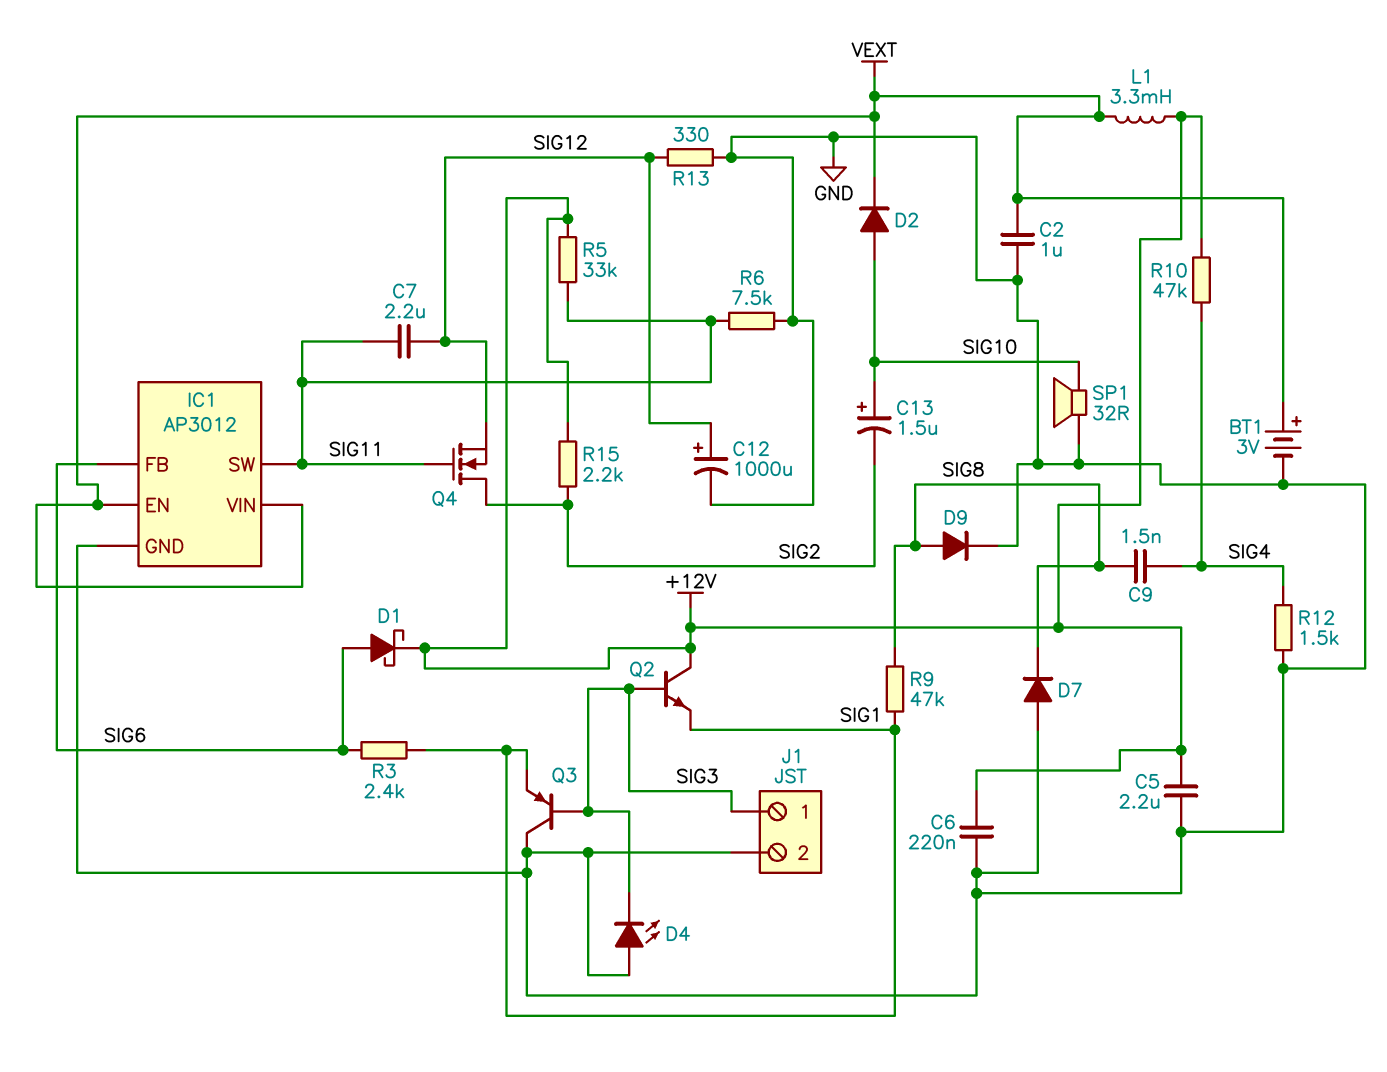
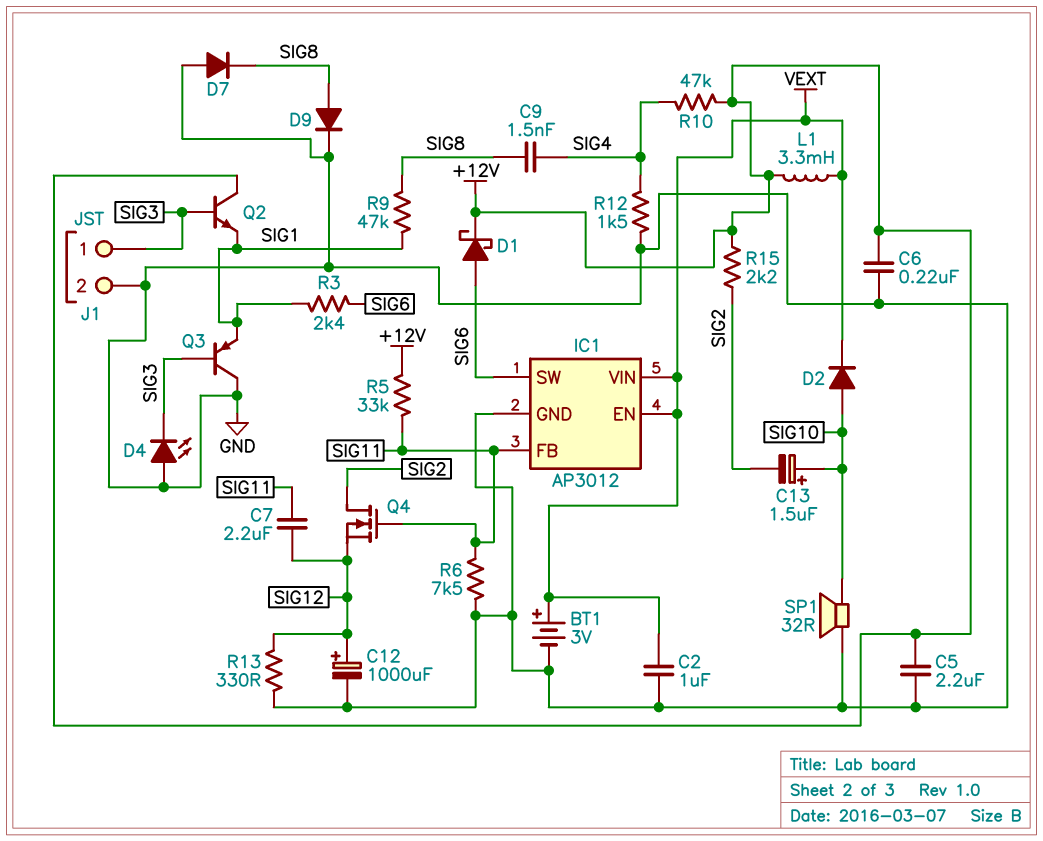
IC1 pin FB: SIG6 -> SIG11
IC1 pin SW: SIG11 -> SIG6

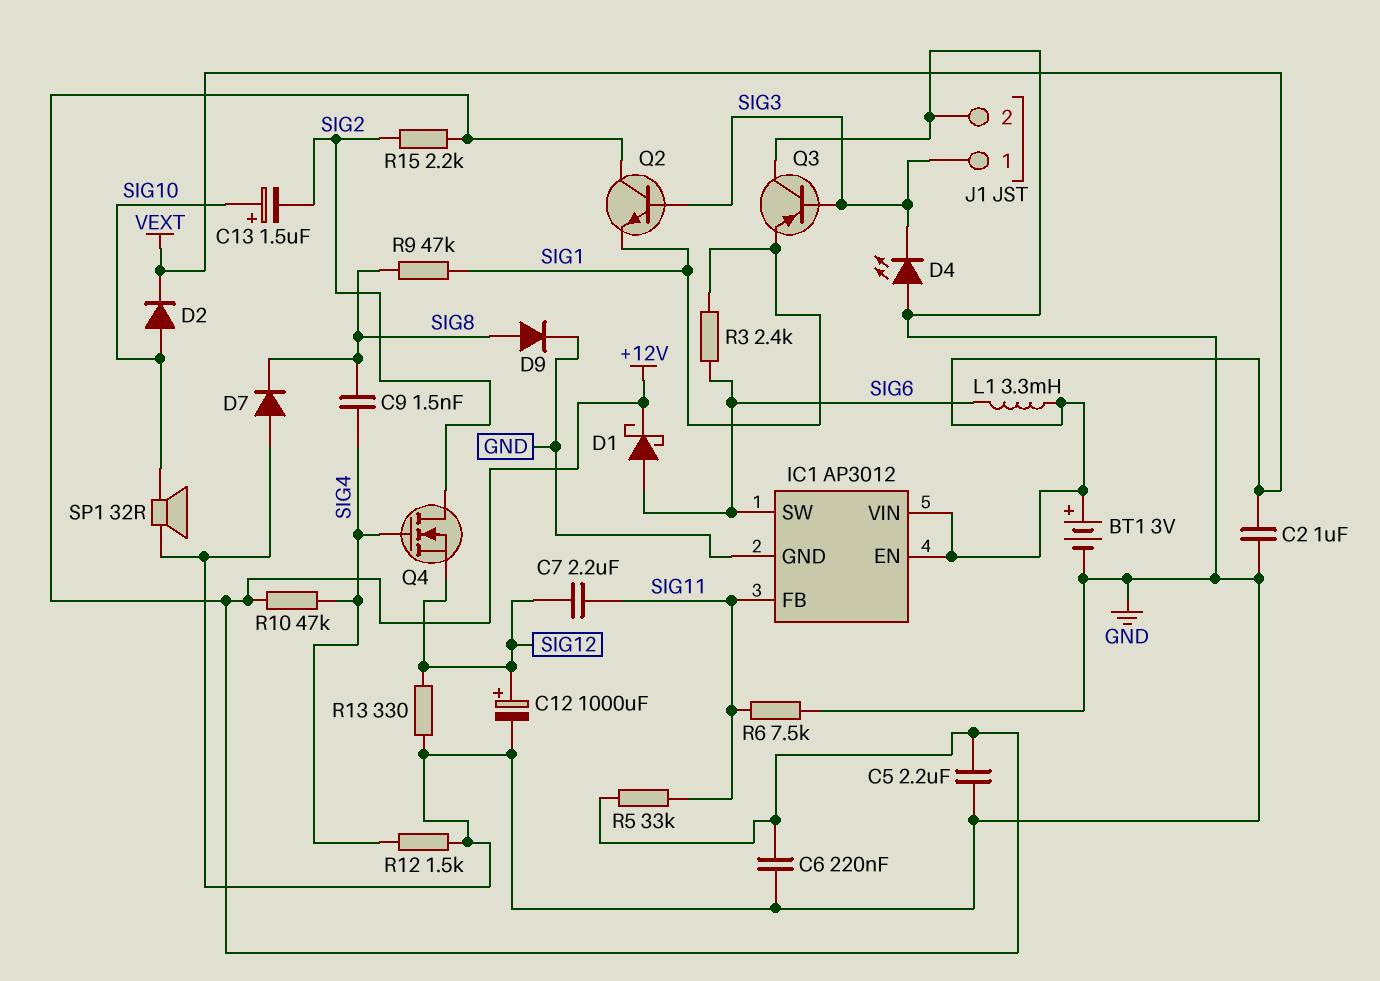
L1: 3.3mH (+12V, VEXT) -> 3.3mH (SIG6, VEXT)
Q4: NMOS (G SIG11, D SIG2, S SIG12) -> NMOS (G SIG4, D SIG2, S SIG12)

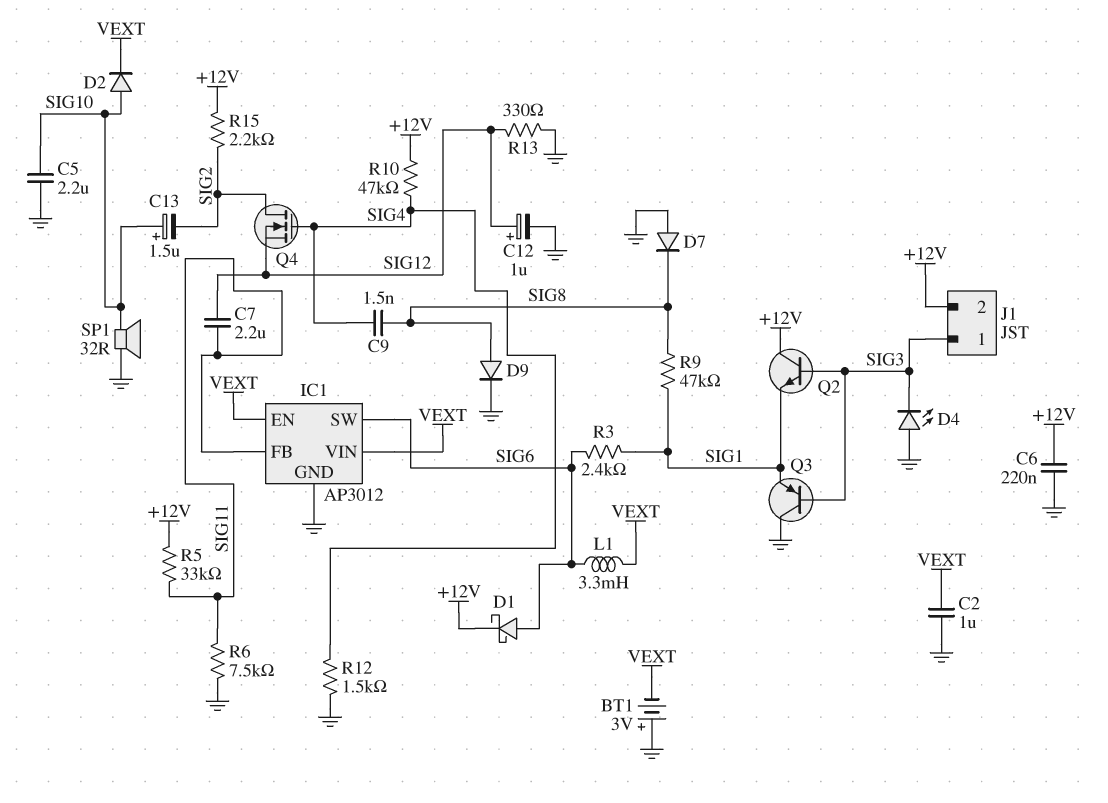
BT1: 3V (plus VEXT, minus GND) -> 3V (plus GND, minus VEXT)
C5: 2.2uF (+12V, GND) -> 2.2uF (GND, SIG10)
C12: 1000uF (plus SIG12, minus GND) -> 1uF (plus SIG12, minus GND)
J1 pin 2: GND -> +12V

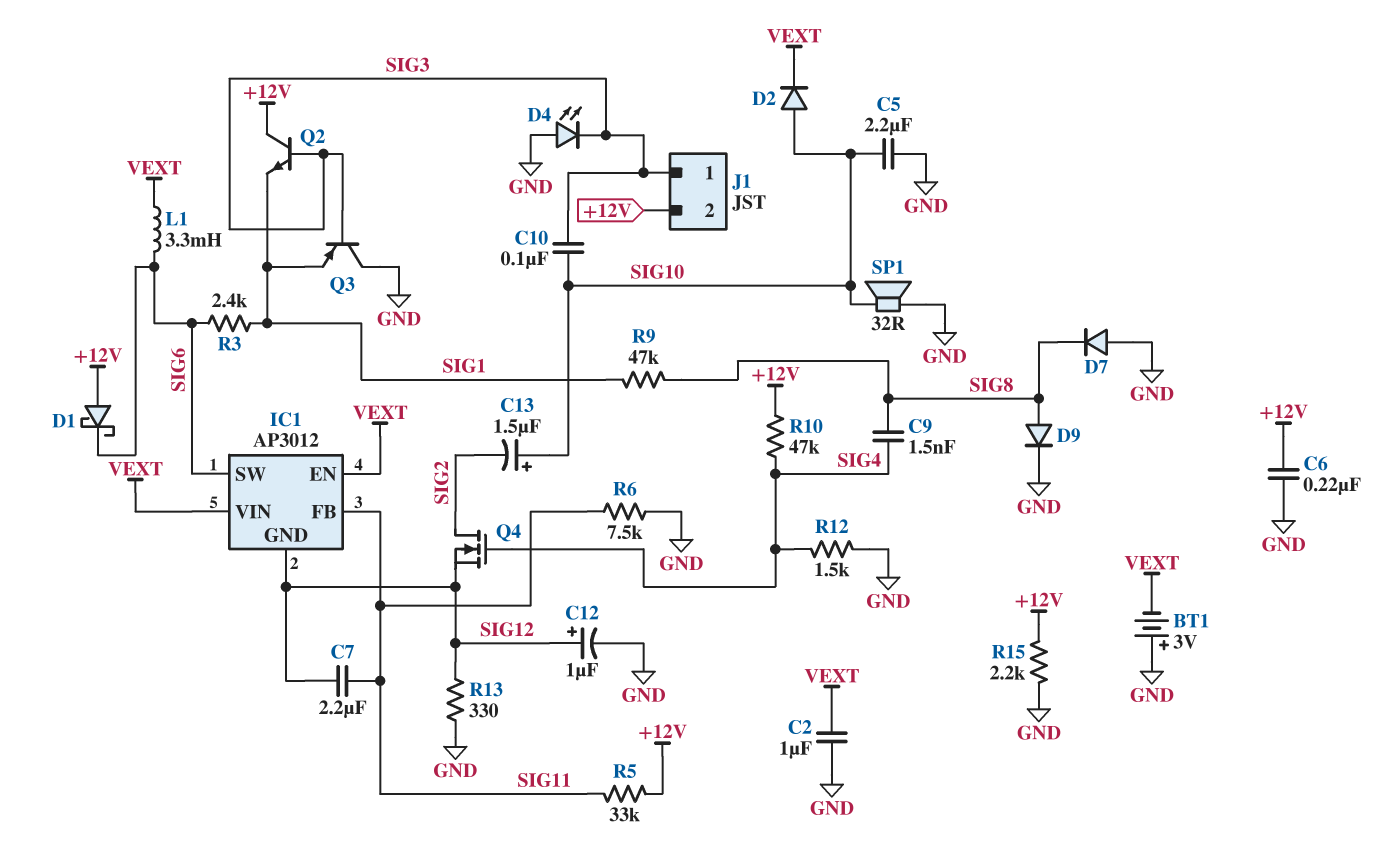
C10: none -> 100nF (SIG3, SIG10)
D1: schottky (A SIG6, K +12V) -> schottky (A +12V, K SIG6)
IC1 pin GND: GND -> SIG12
R15: 2.2k (+12V, SIG2) -> 2.2k (+12V, GND)

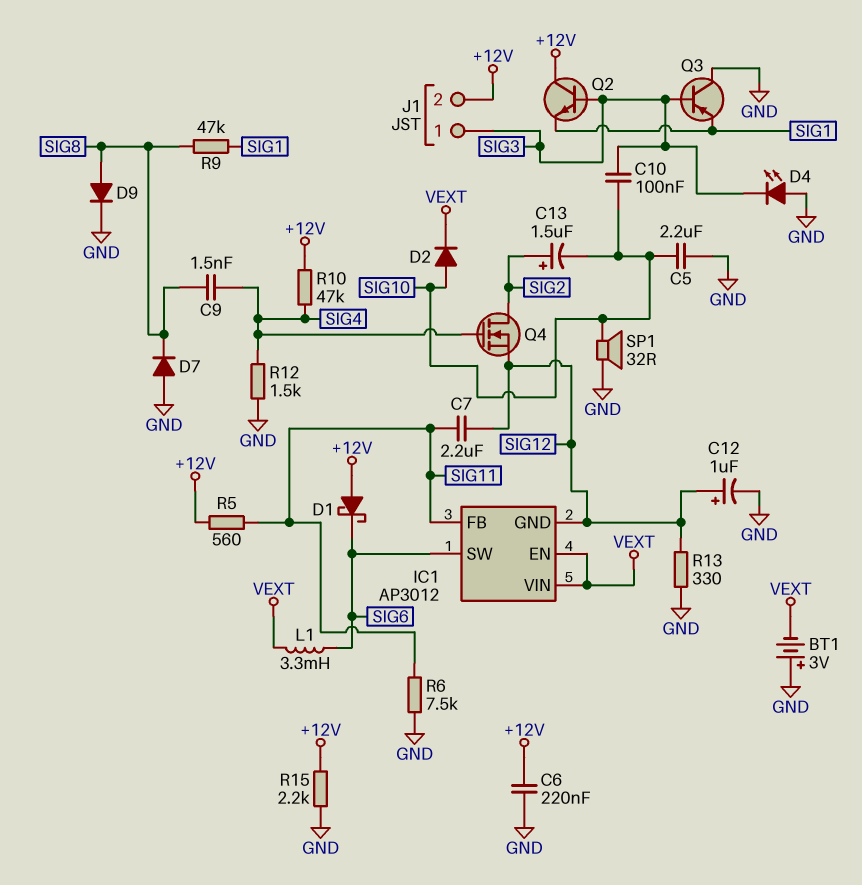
C2: 1uF (GND, VEXT) -> none
C13: 1.5uF (plus SIG10, minus SIG2) -> 1.5uF (plus SIG2, minus SIG10)
R3: 2.4k (SIG1, SIG6) -> none
R5: 33k (+12V, SIG11) -> 560 (+12V, SIG11)

